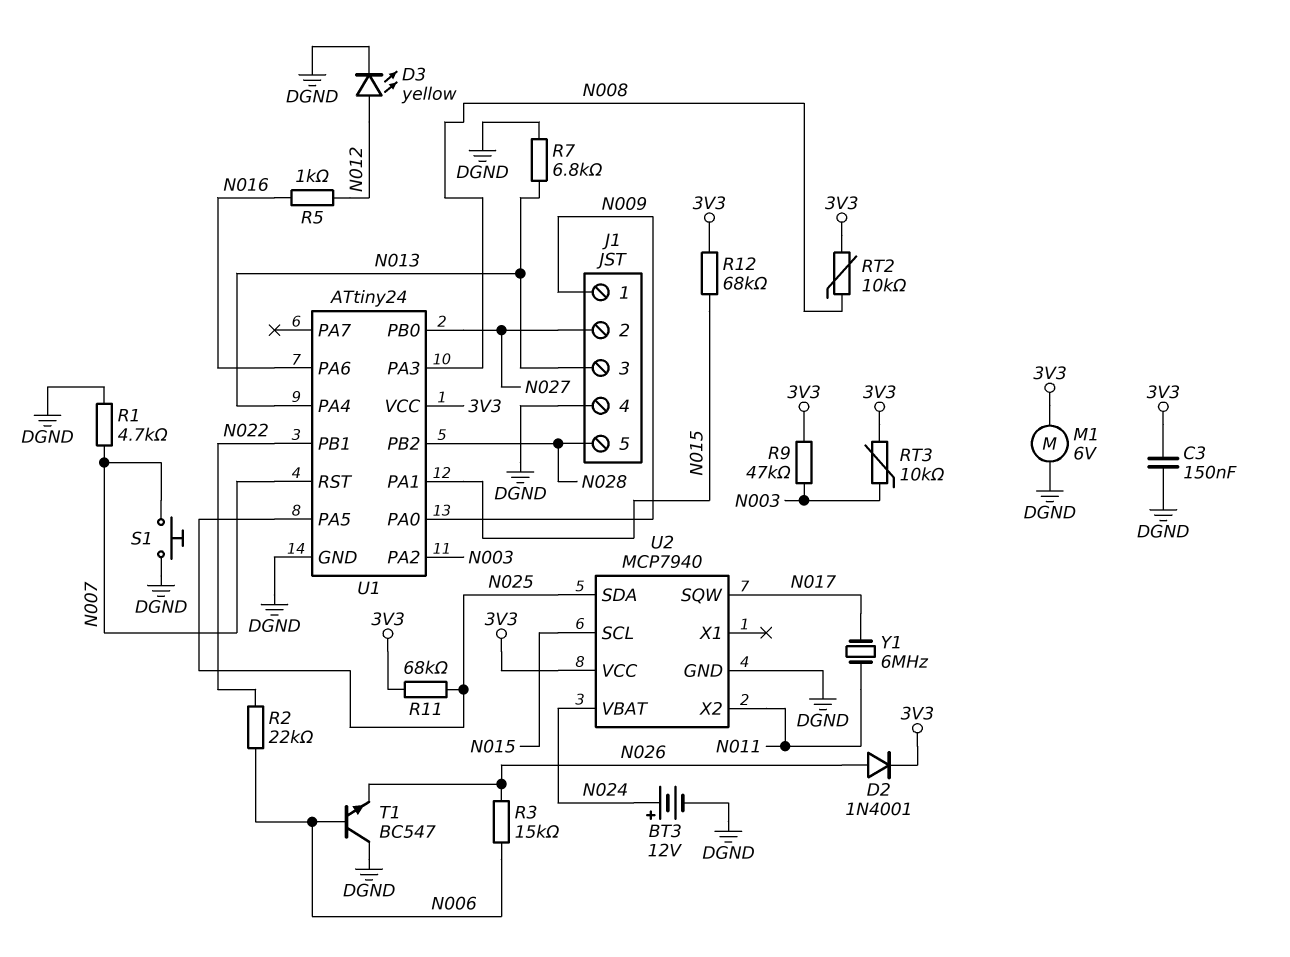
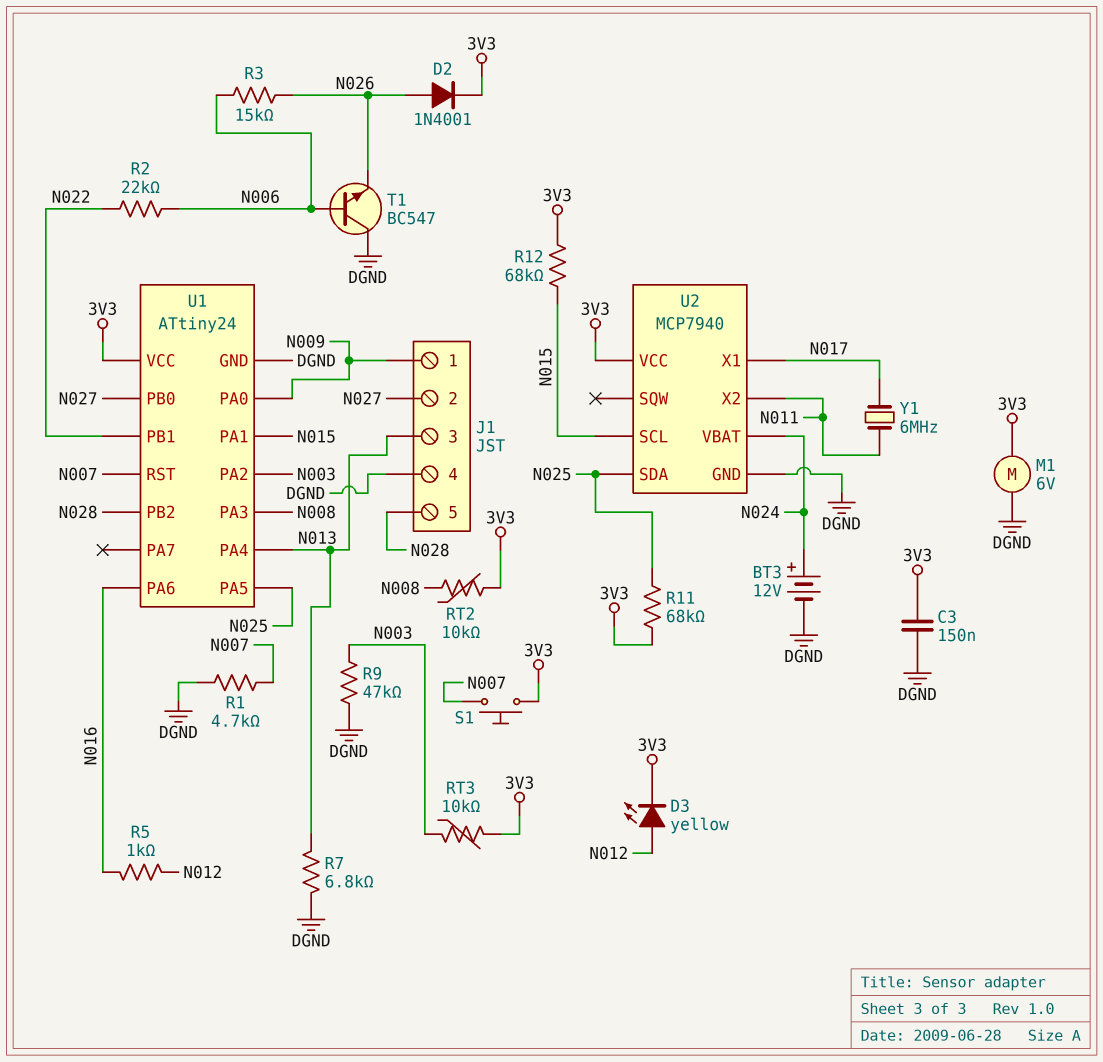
D3: LED yellow (A N012, K DGND) -> LED yellow (A N012, K 3V3)
R9: 47k (3V3, N003) -> 47k (DGND, N003)
S1: button (DGND, N007) -> button (3V3, N007)
U2 pin SQW: N017 -> none
U2 pin X1: none -> N017

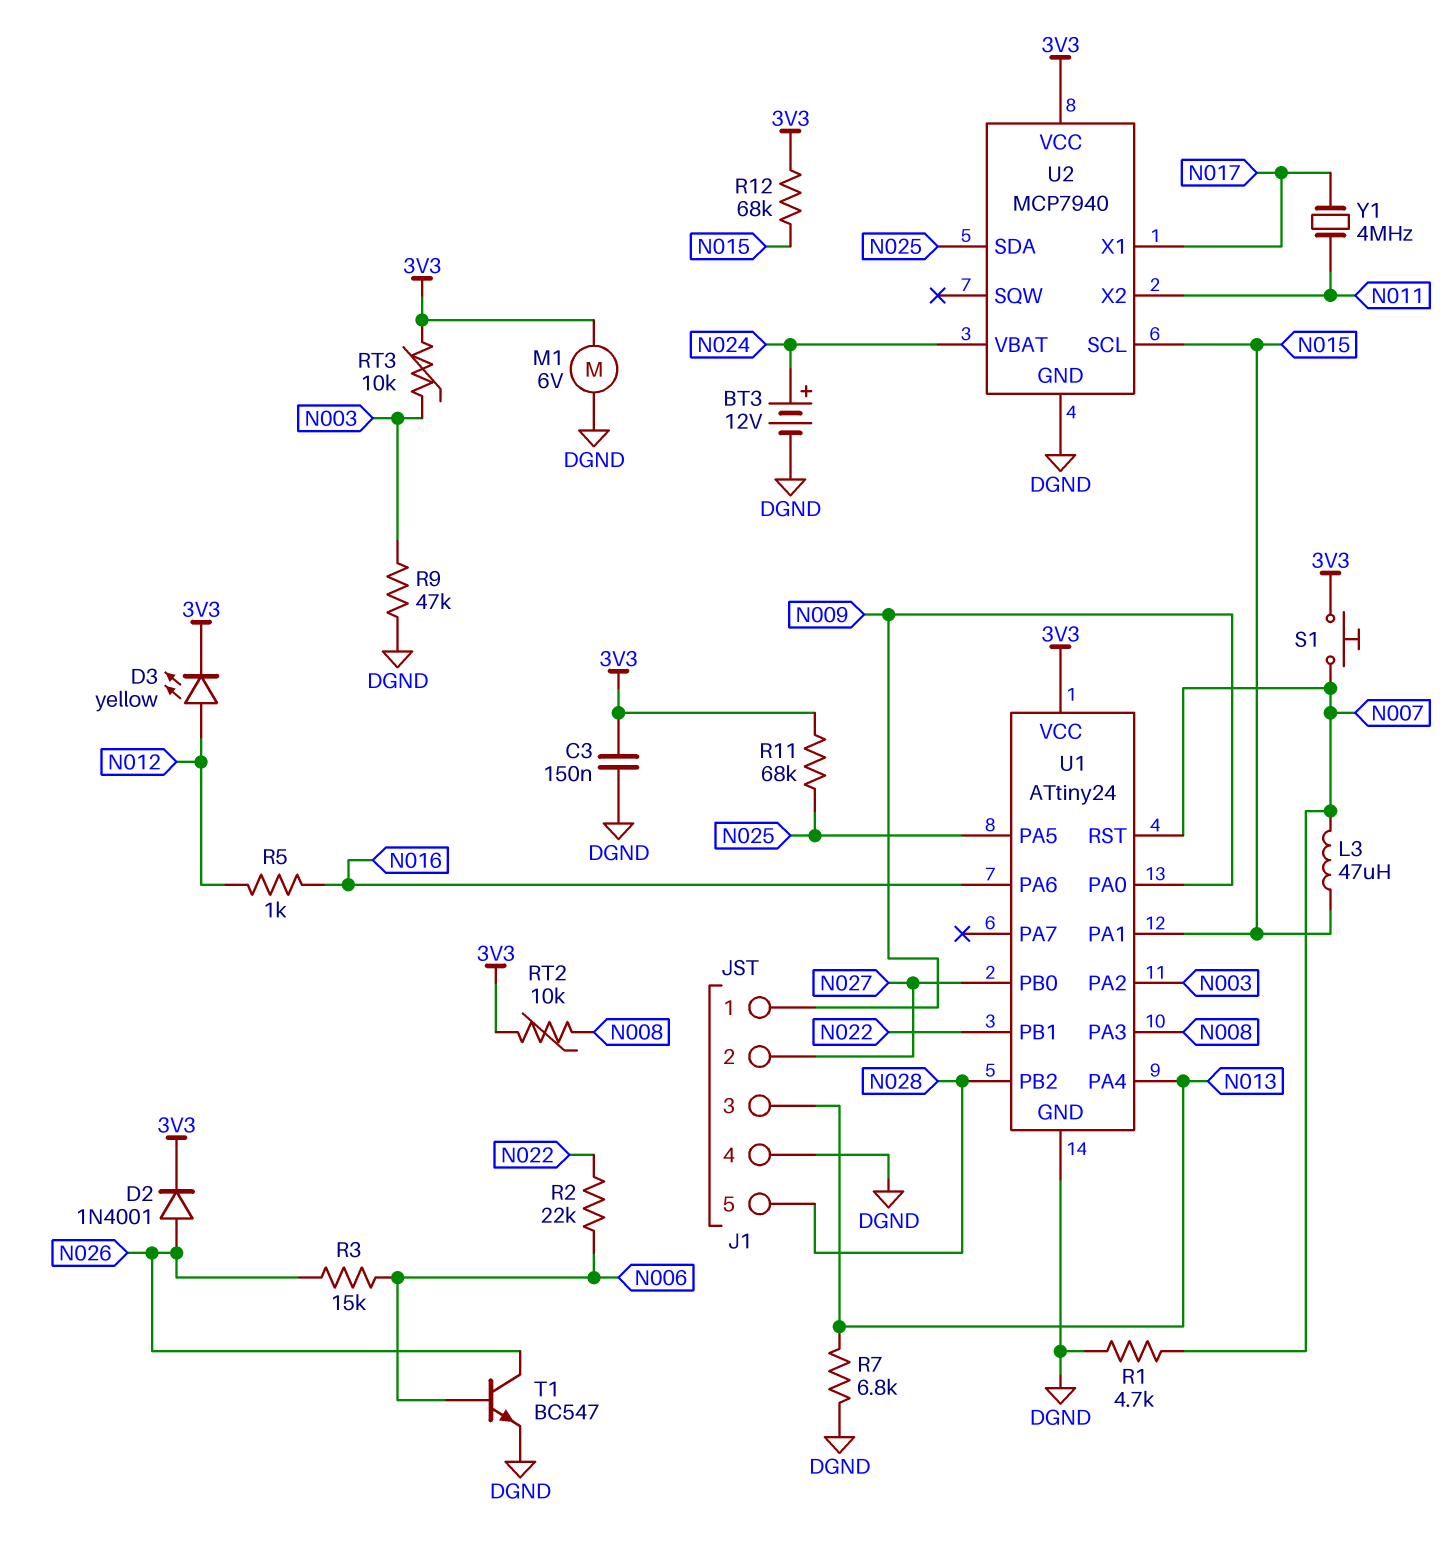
L3: none -> 47uH (N007, N015)
T1: NPN BC547 (B N006, C DGND, E N026) -> NPN BC547 (B N006, C N026, E DGND)
Y1: 6MHz (N011, N017) -> 4MHz (N011, N017)

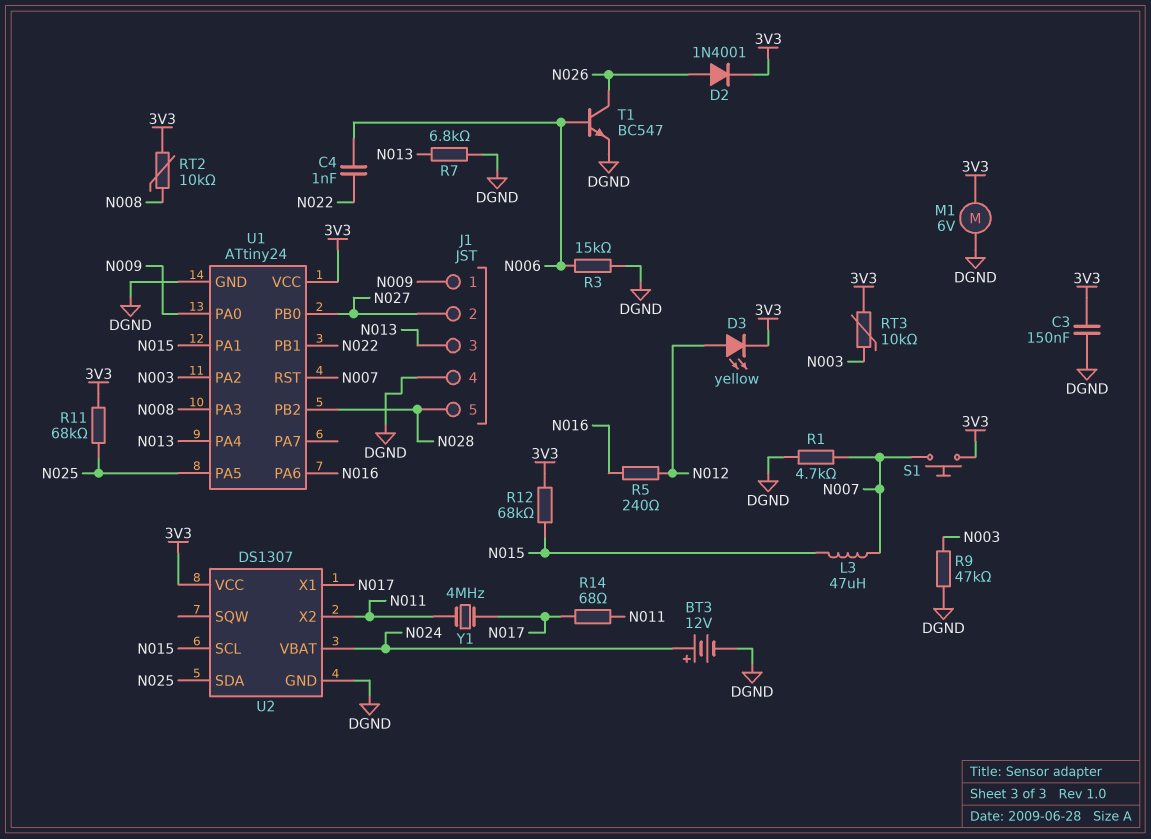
C4: none -> 1nF (N006, N022)
R2: 22k (N006, N022) -> none
R3: 15k (N006, N026) -> 15k (DGND, N006)
R5: 1k (N012, N016) -> 240 (N012, N016)
R14: none -> 68 (N011, N017)
U2: MCP7940 -> DS1307

